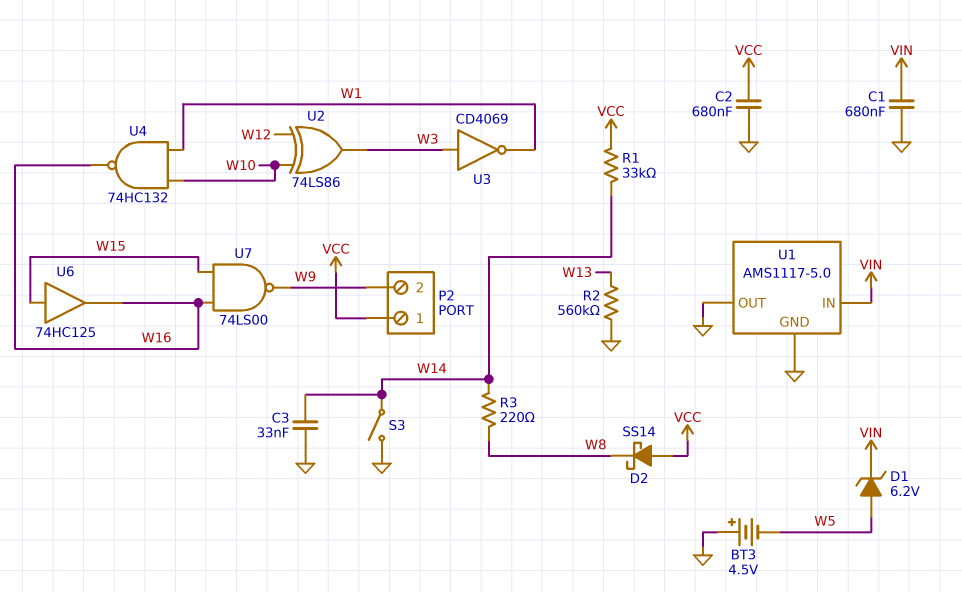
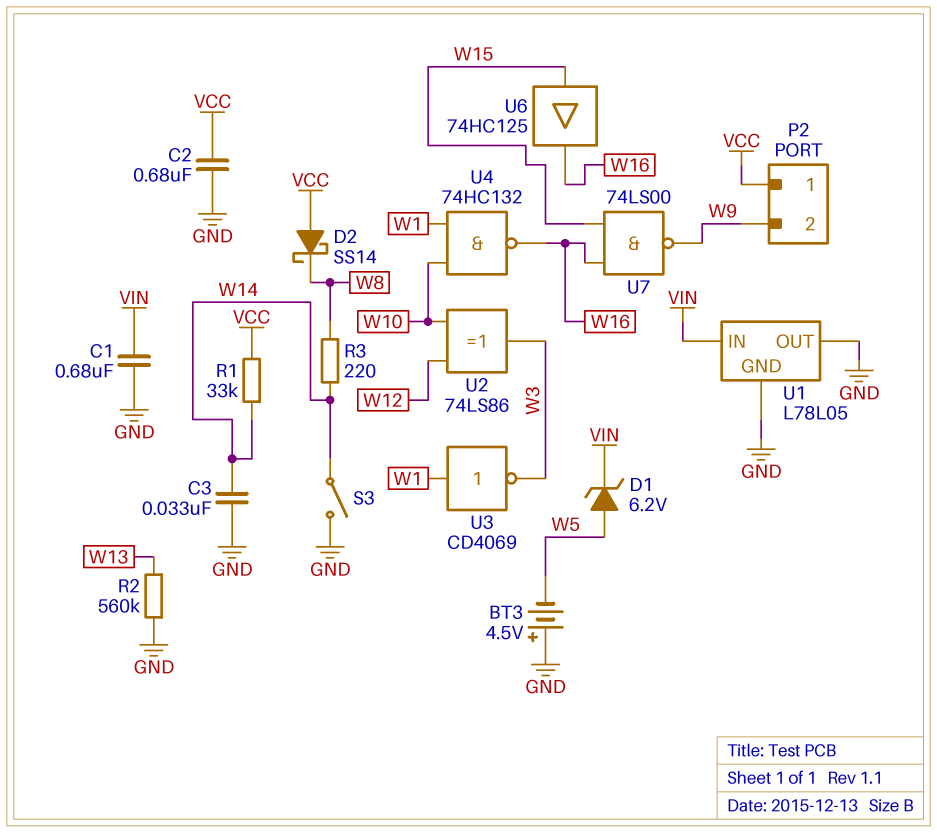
U1: AMS1117-5.0 -> L78L05
U3: NOT CD4069 (in W3, out W1) -> NOT CD4069 (in W1, out W3)

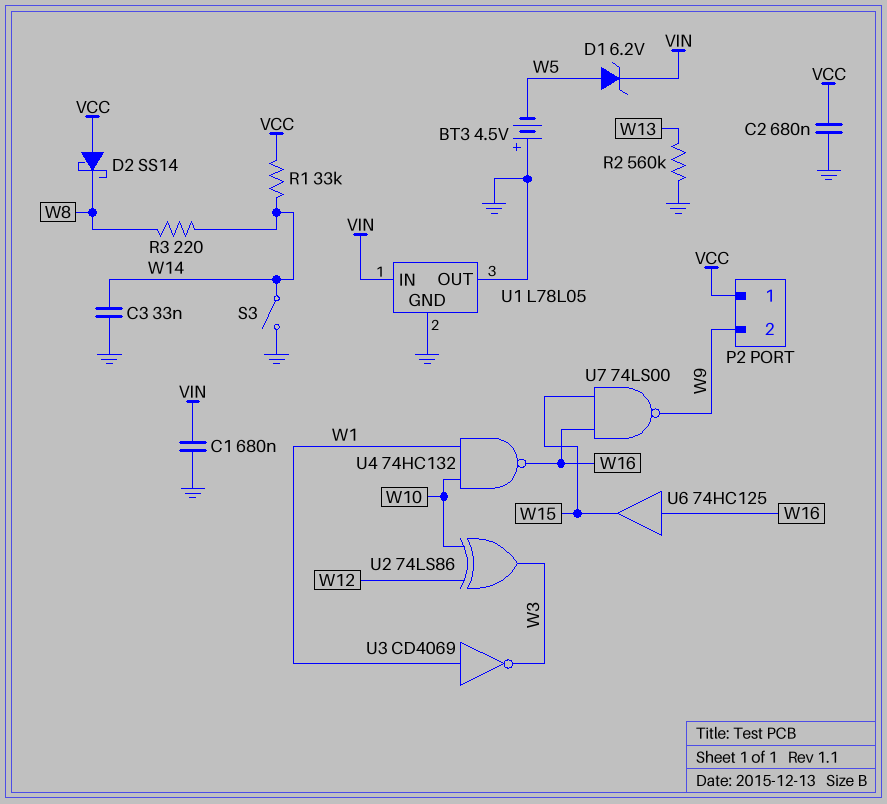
U6: buffer 74HC125 (in W15, out W16) -> buffer 74HC125 (in W16, out W15)

